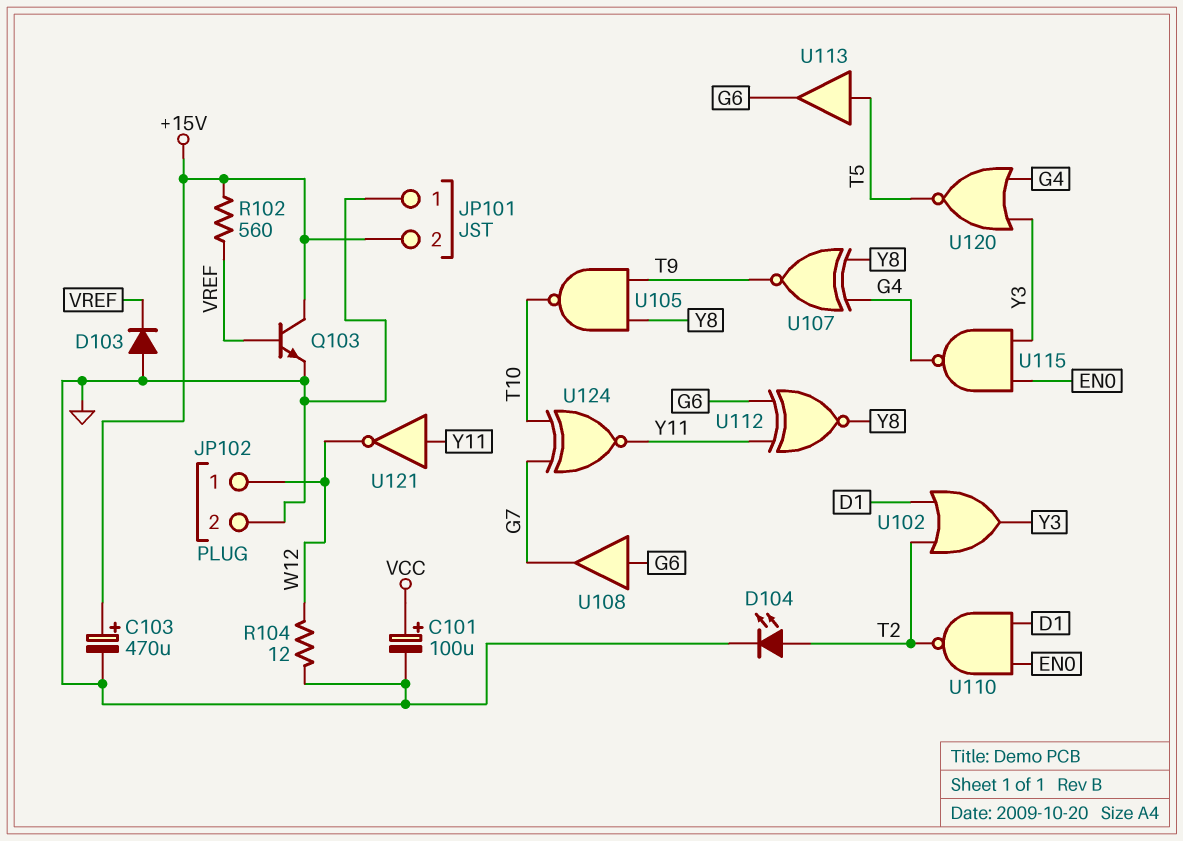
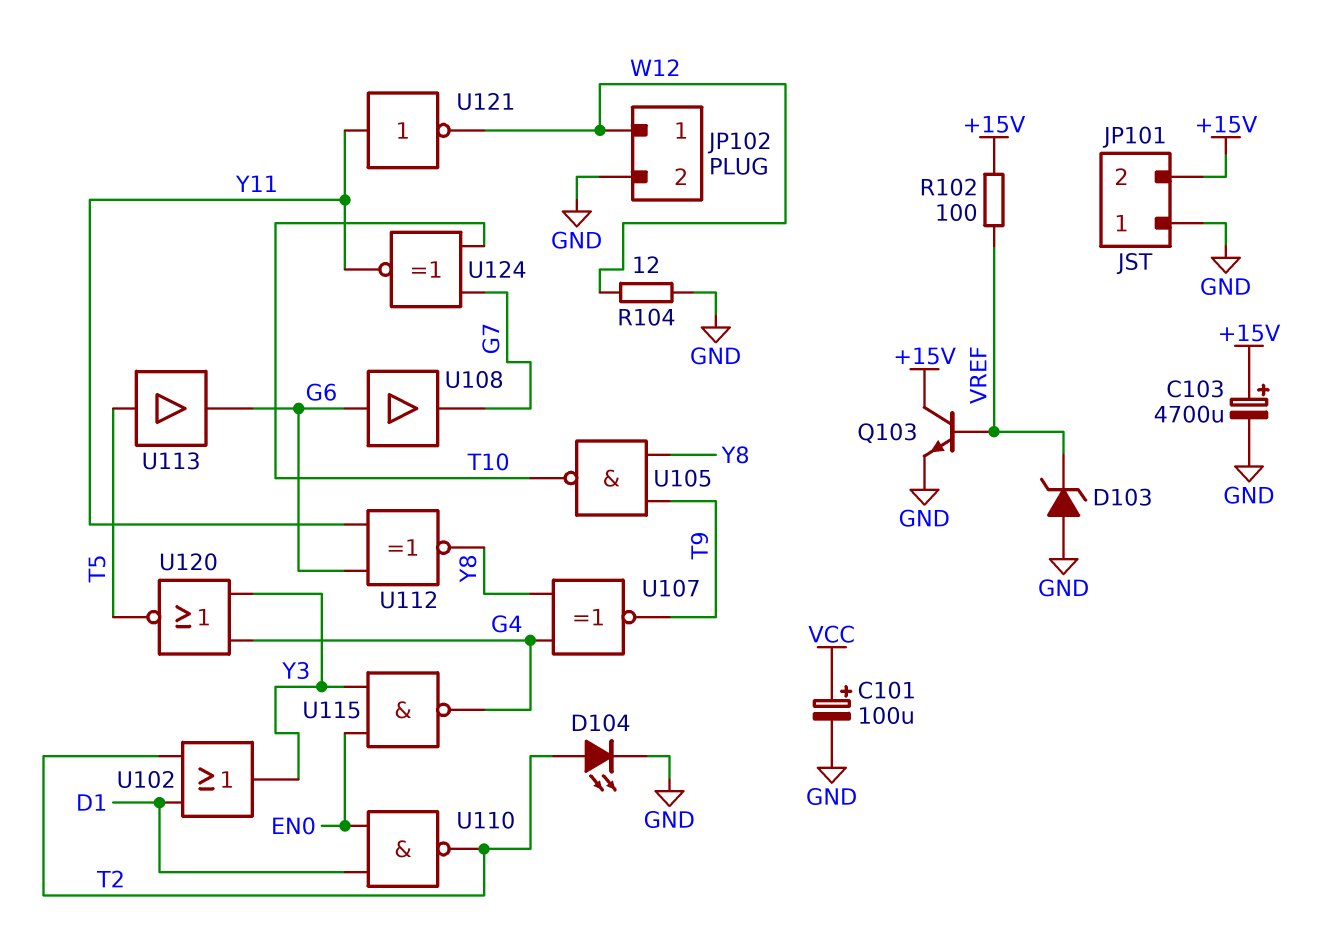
C103: 470uF (plus +15V, minus GND) -> 4700uF (plus +15V, minus GND)
D103: diode (A GND, K VREF) -> zener (A GND, K VREF)
R102: 560 (+15V, VREF) -> 100 (+15V, VREF)

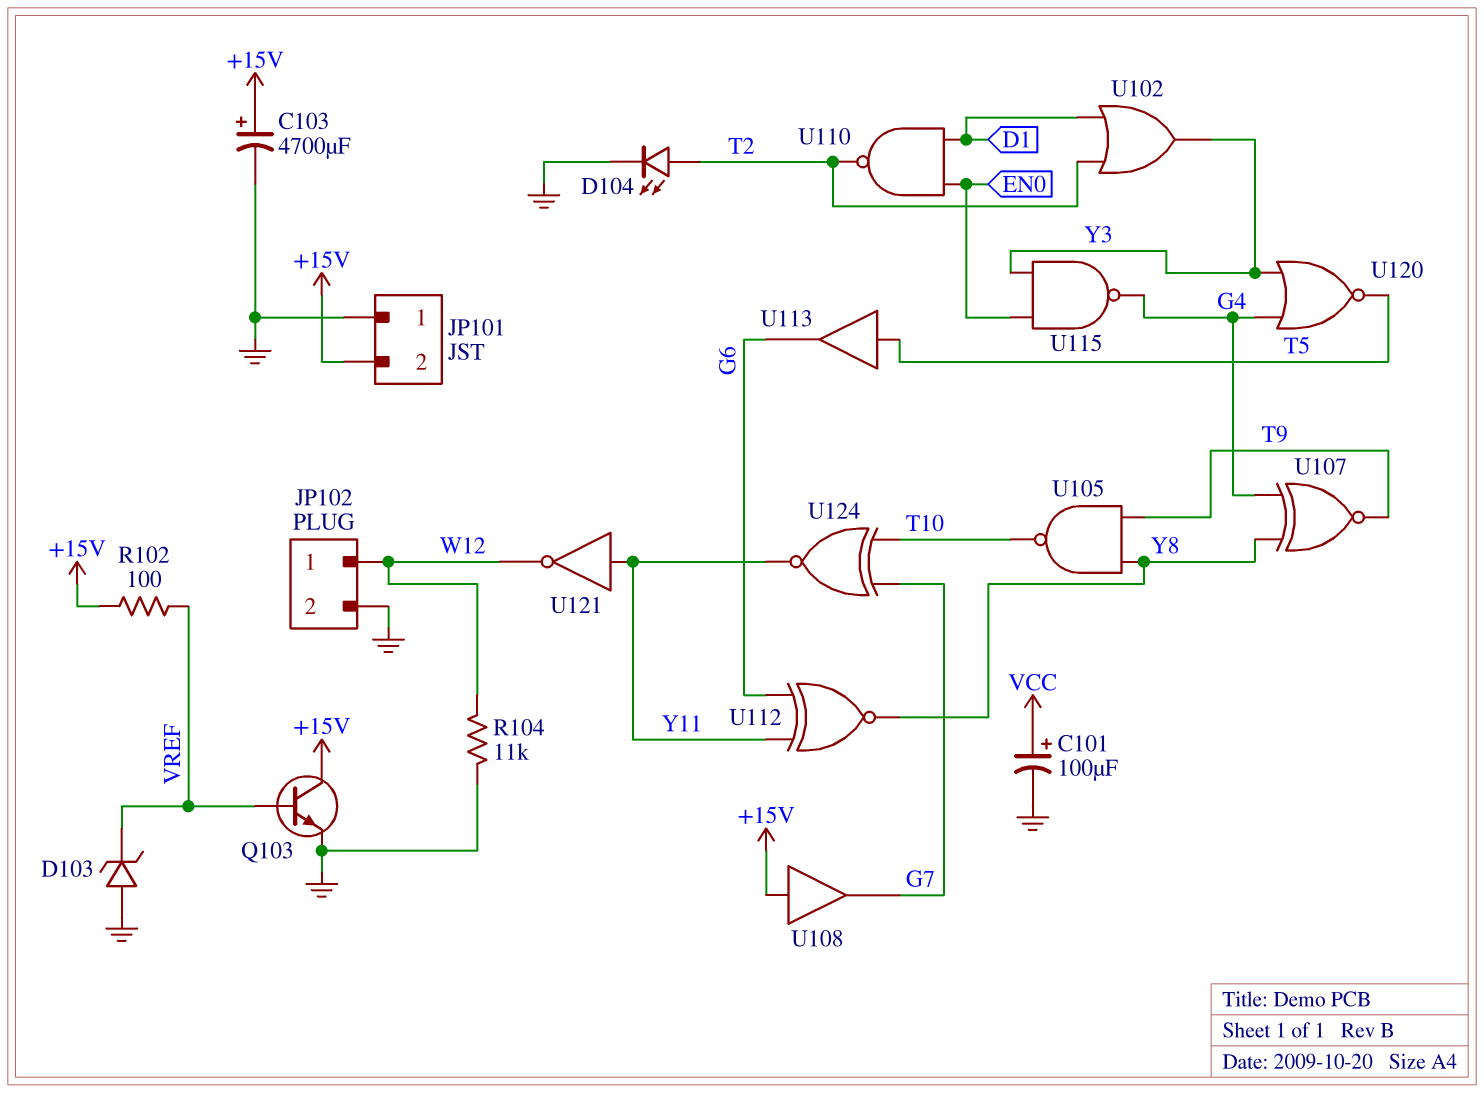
R104: 12 (GND, W12) -> 11k (GND, W12)
U108: buffer (in G6, out G7) -> buffer (in +15V, out G7)

